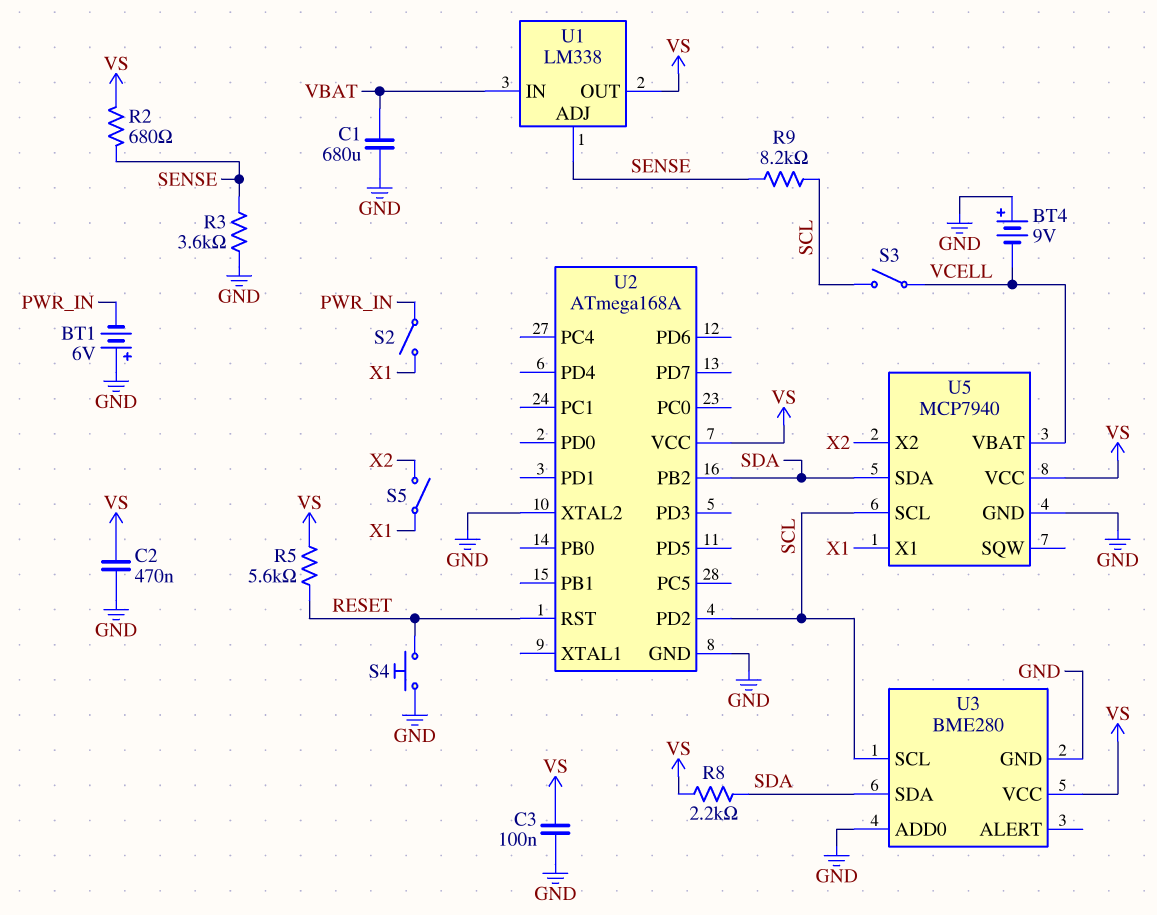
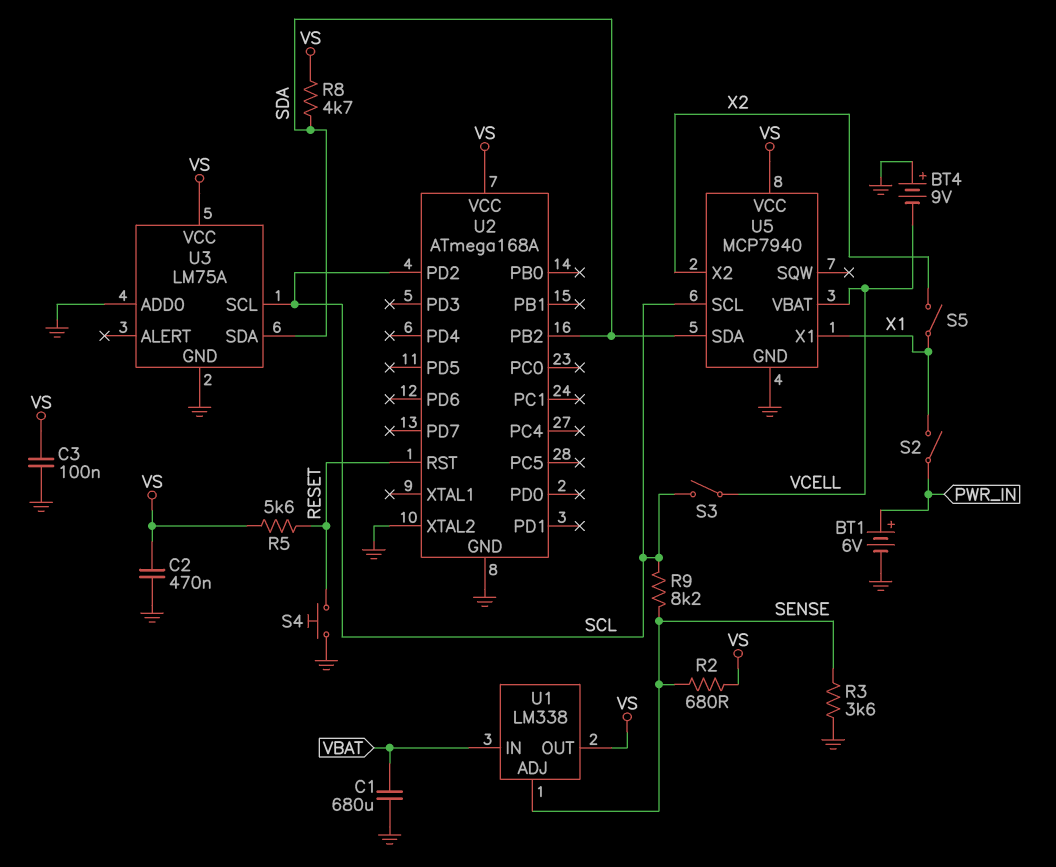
BT1: 6V (plus GND, minus PWR_IN) -> 6V (plus PWR_IN, minus GND)
R8: 2.2k (SDA, VS) -> 4.7k (SDA, VS)
U3: BME280 -> LM75A

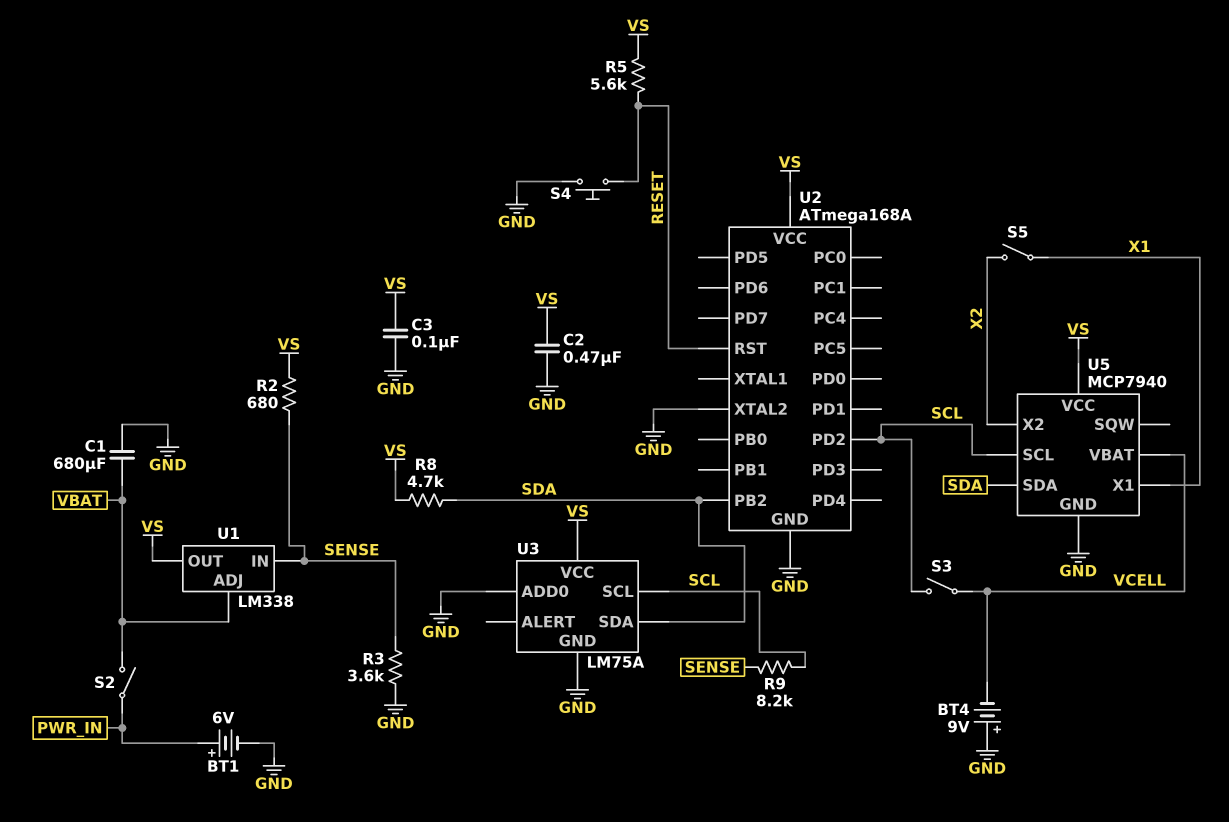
S2: switch (PWR_IN, X1) -> switch (PWR_IN, VBAT)
U1 pin ADJ: SENSE -> VBAT
U1 pin IN: VBAT -> SENSE

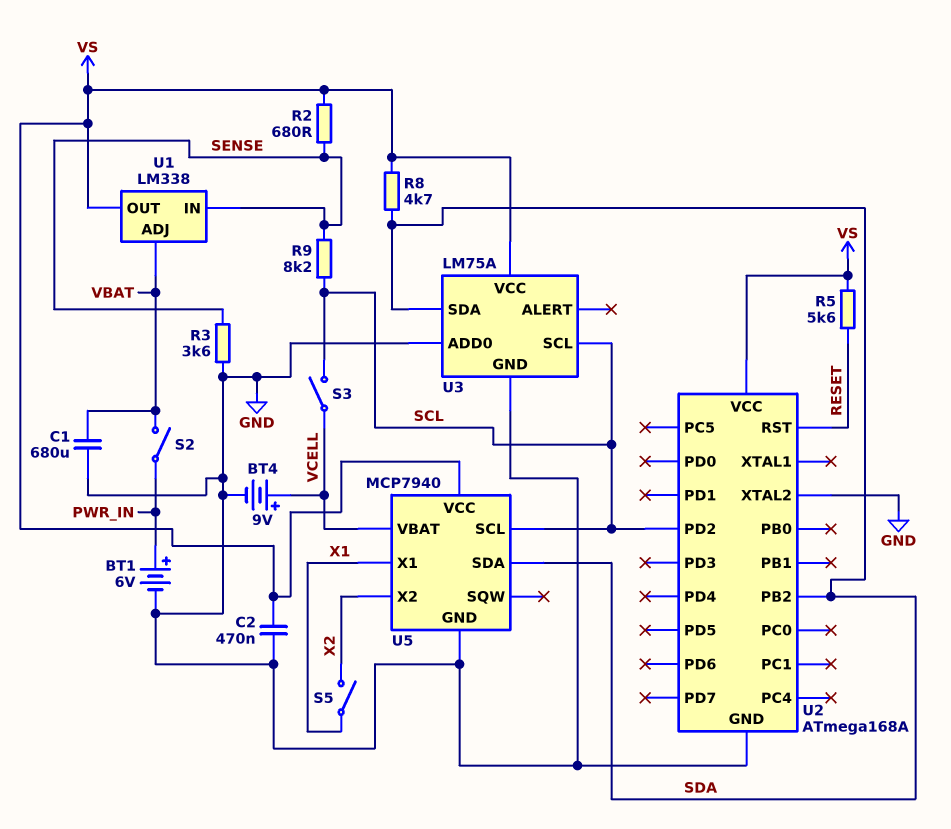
BT4: 9V (plus GND, minus VCELL) -> 9V (plus VCELL, minus GND)
C3: 100nF (GND, VS) -> none
S4: button (GND, RESET) -> none

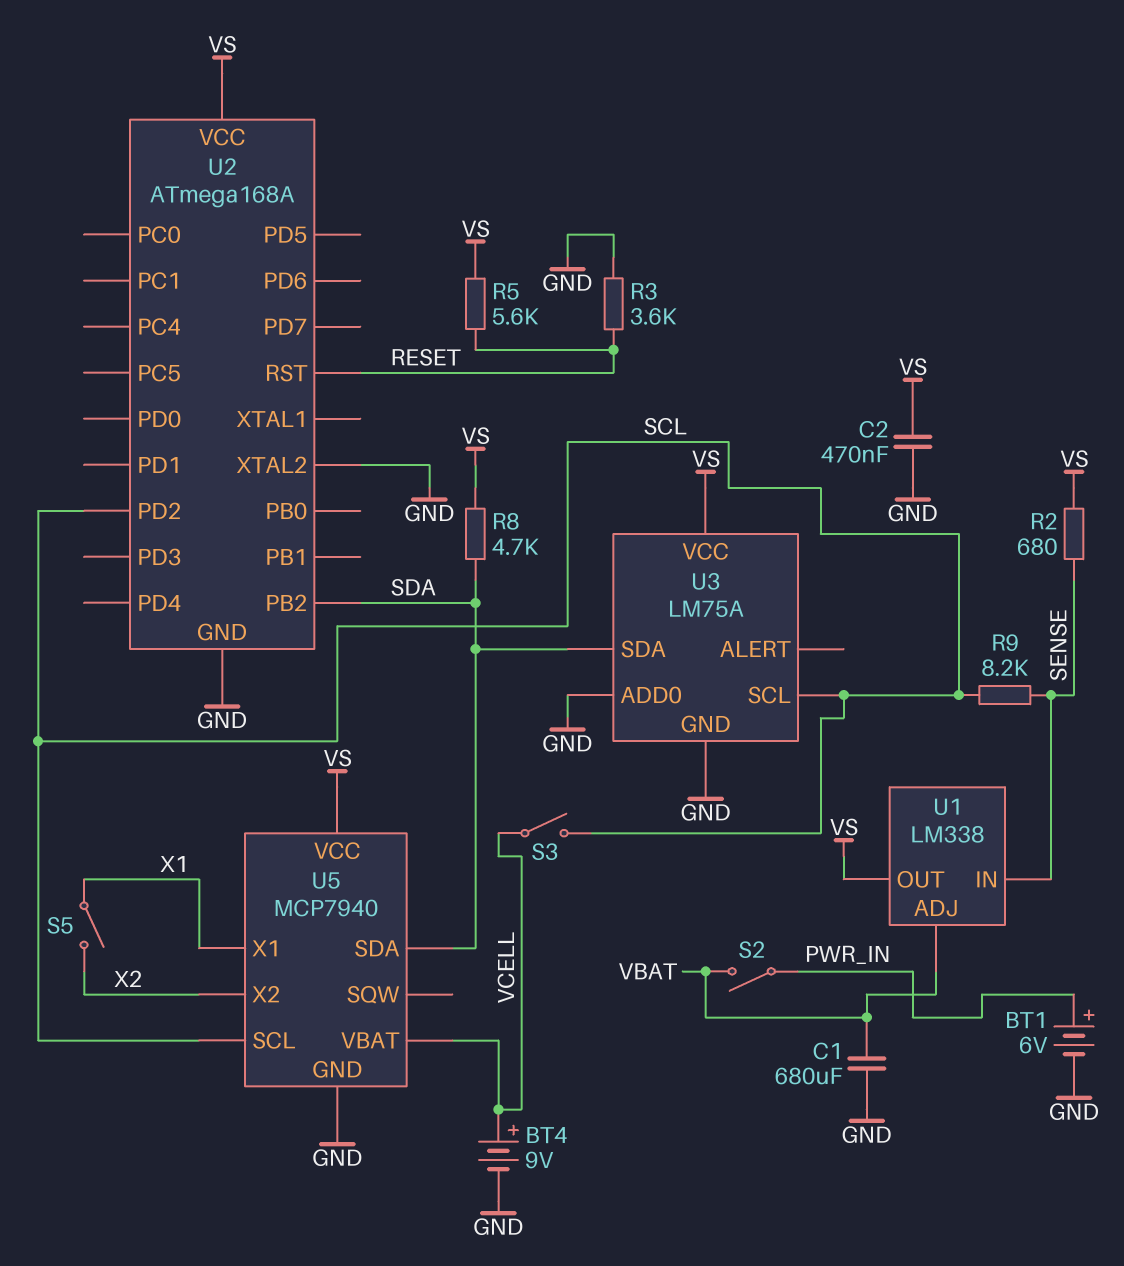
R3: 3.6k (GND, SENSE) -> 3.6k (GND, RESET)

